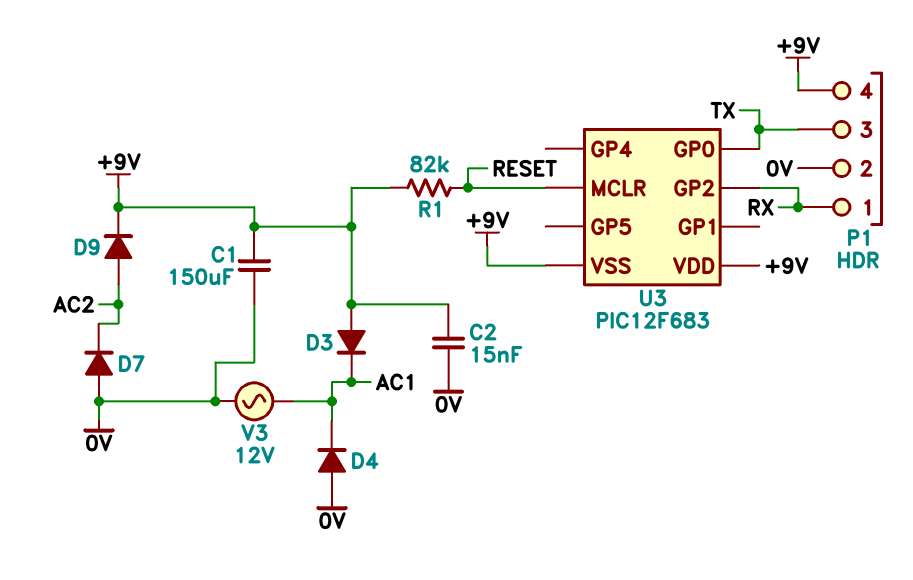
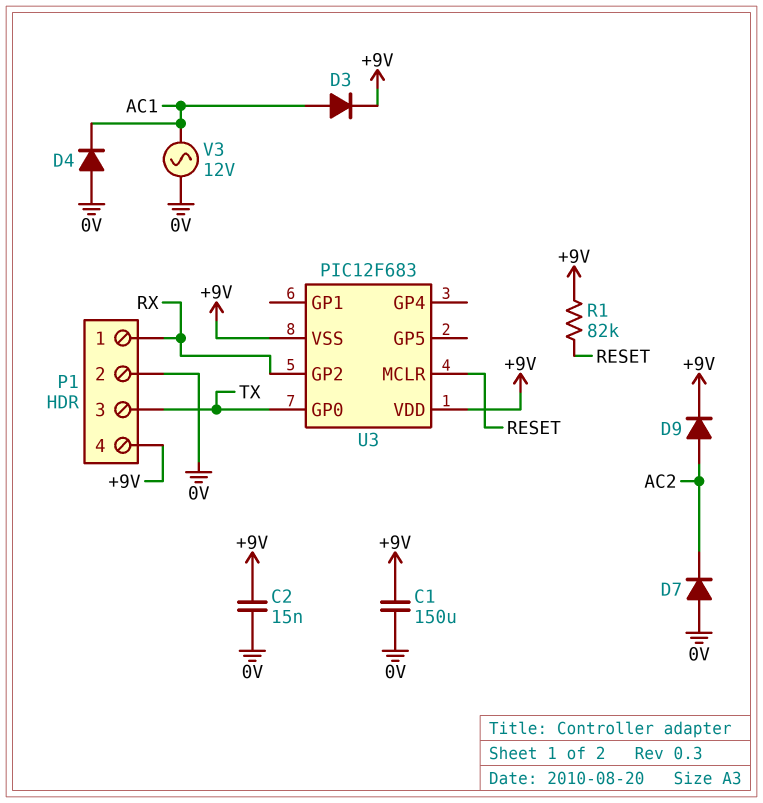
D3: diode (A +9V, K AC1) -> diode (A AC1, K +9V)

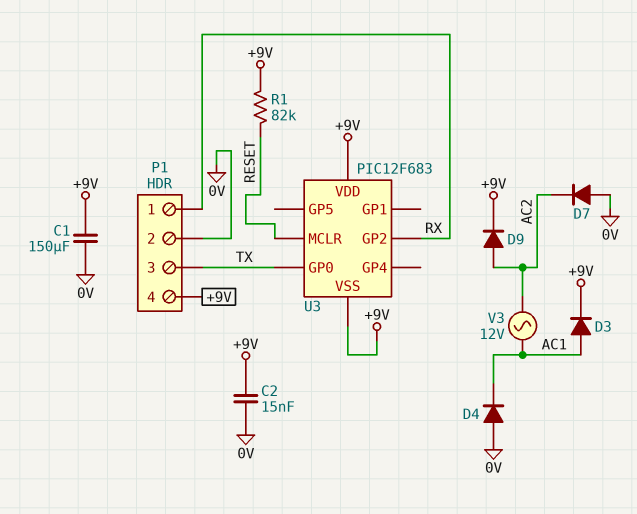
V3: AC 12V (0V, AC1) -> AC 12V (AC1, AC2)

